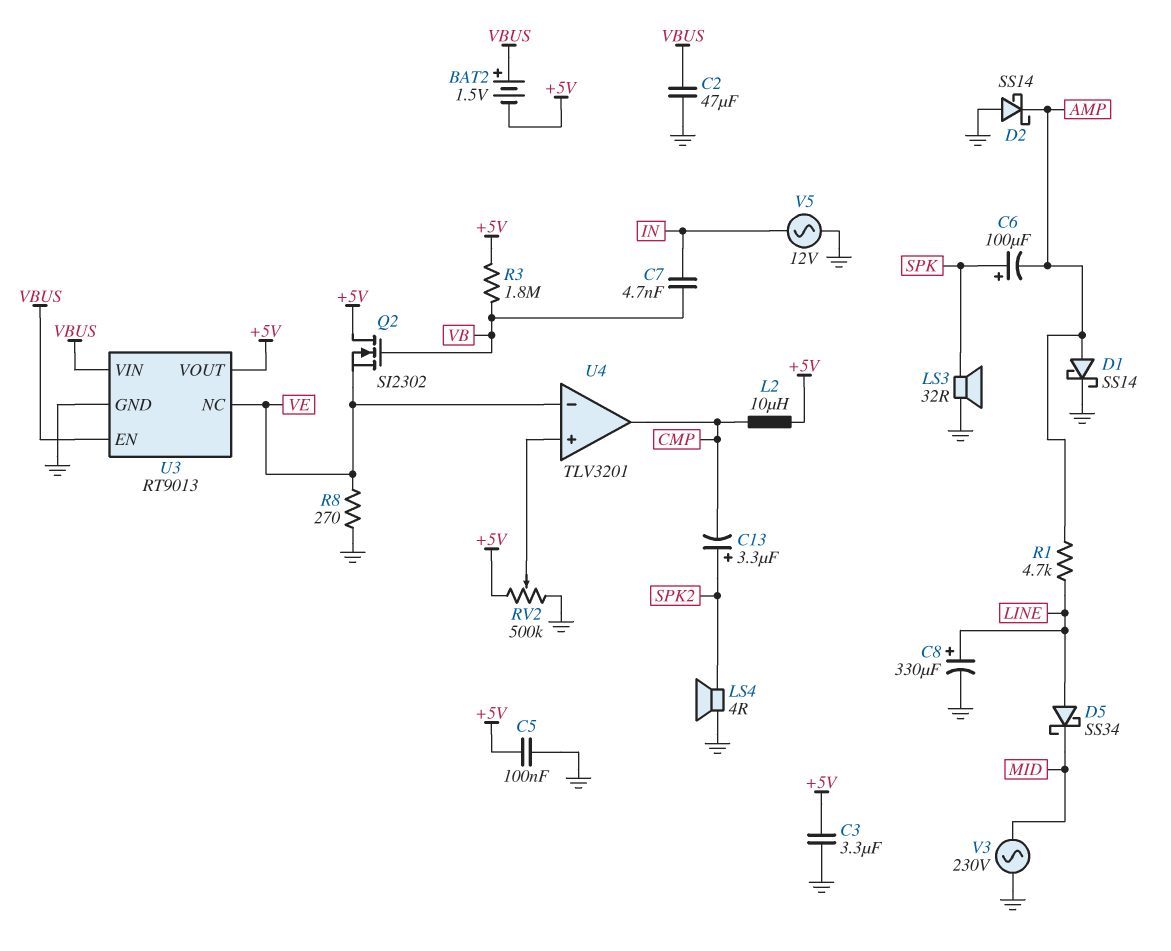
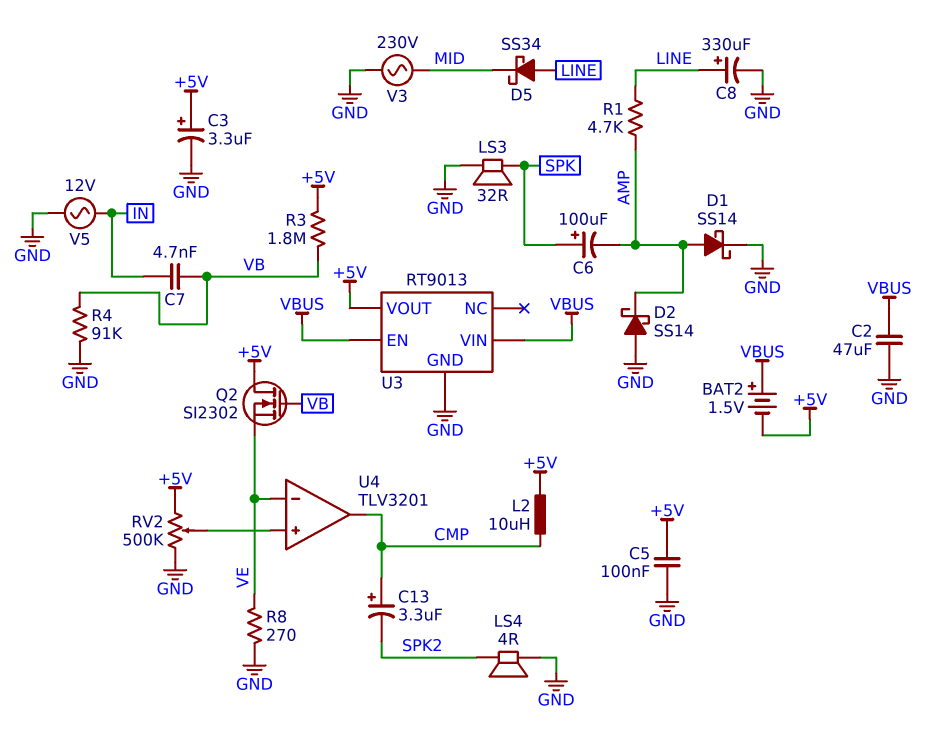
C3: 3.3uF (+5V, GND) -> 3.3uF (plus +5V, minus GND)
C13: 3.3uF (plus SPK2, minus CMP) -> 3.3uF (plus CMP, minus SPK2)
R4: none -> 91k (GND, VB)
U3 pin NC: VE -> none

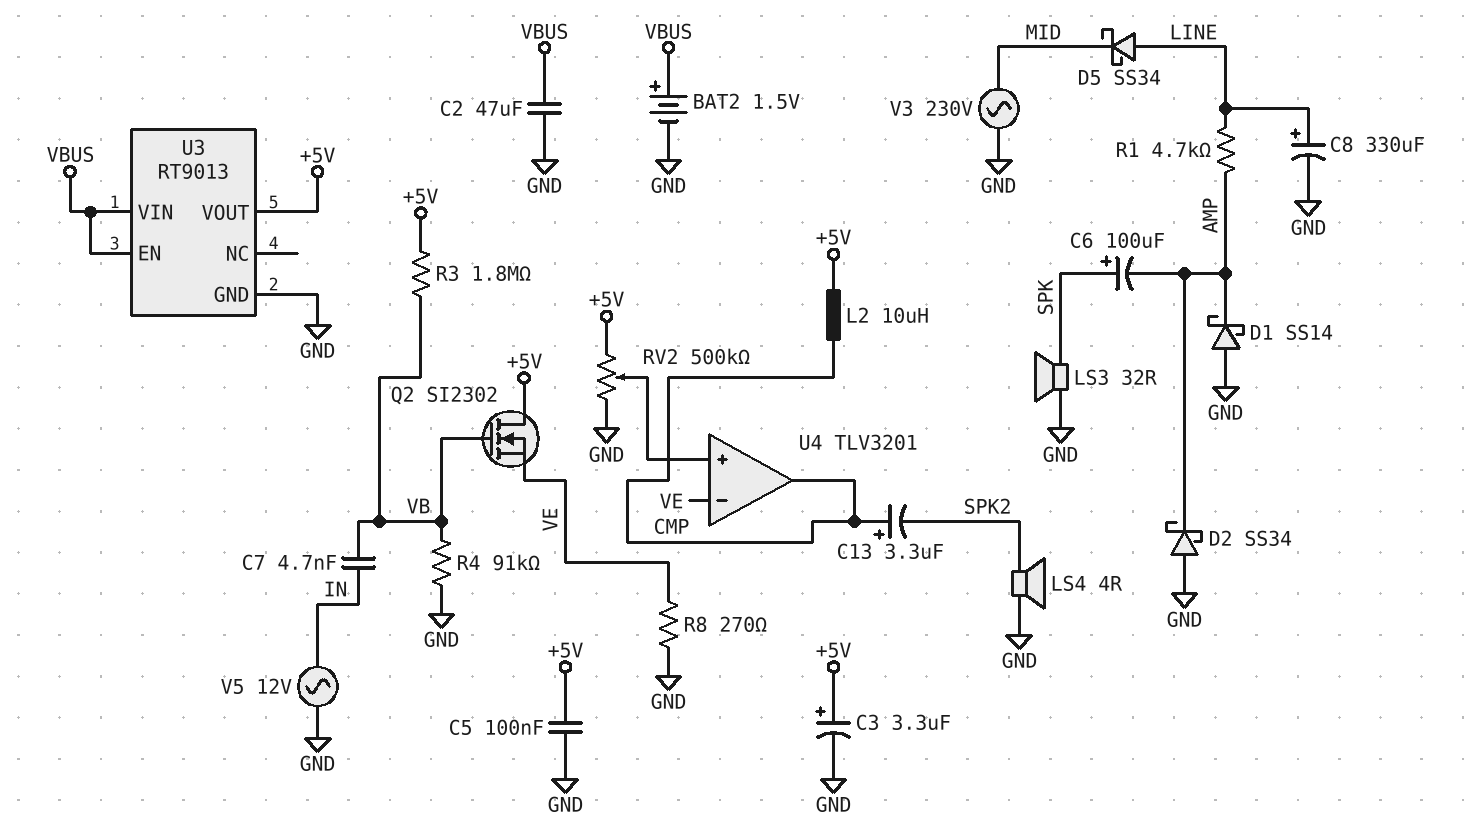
BAT2: 1.5V (plus VBUS, minus +5V) -> 1.5V (plus VBUS, minus GND)
D1: schottky SS14 (A AMP, K GND) -> schottky SS14 (A GND, K AMP)
D2: schottky SS14 (A GND, K AMP) -> schottky SS34 (A GND, K AMP)

